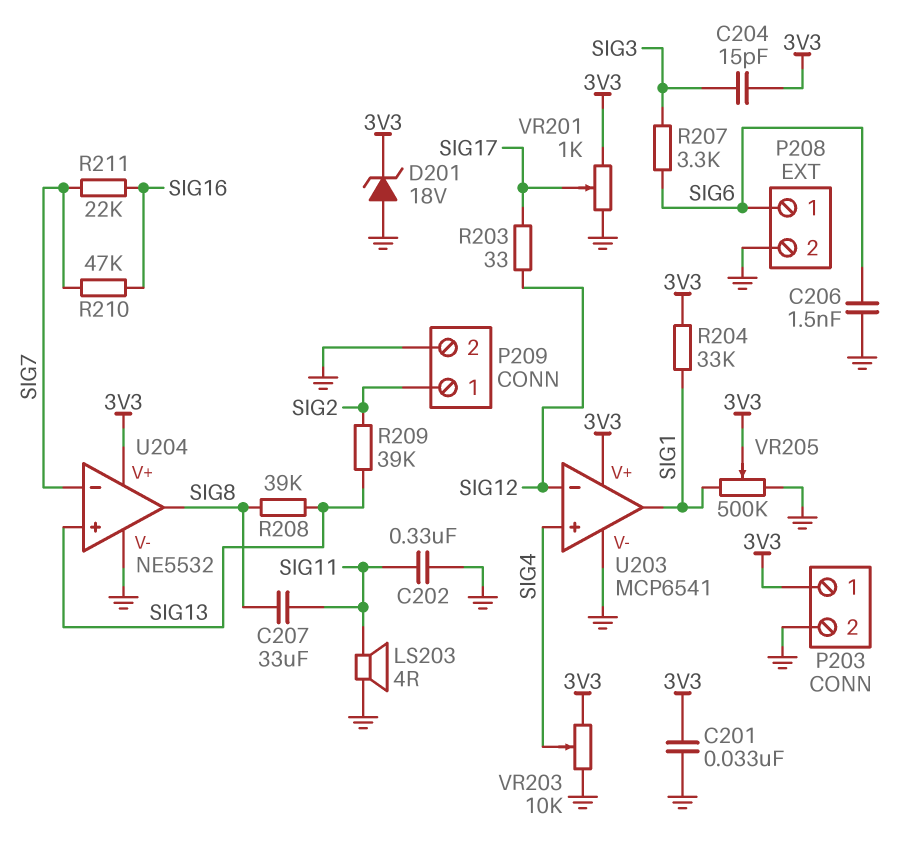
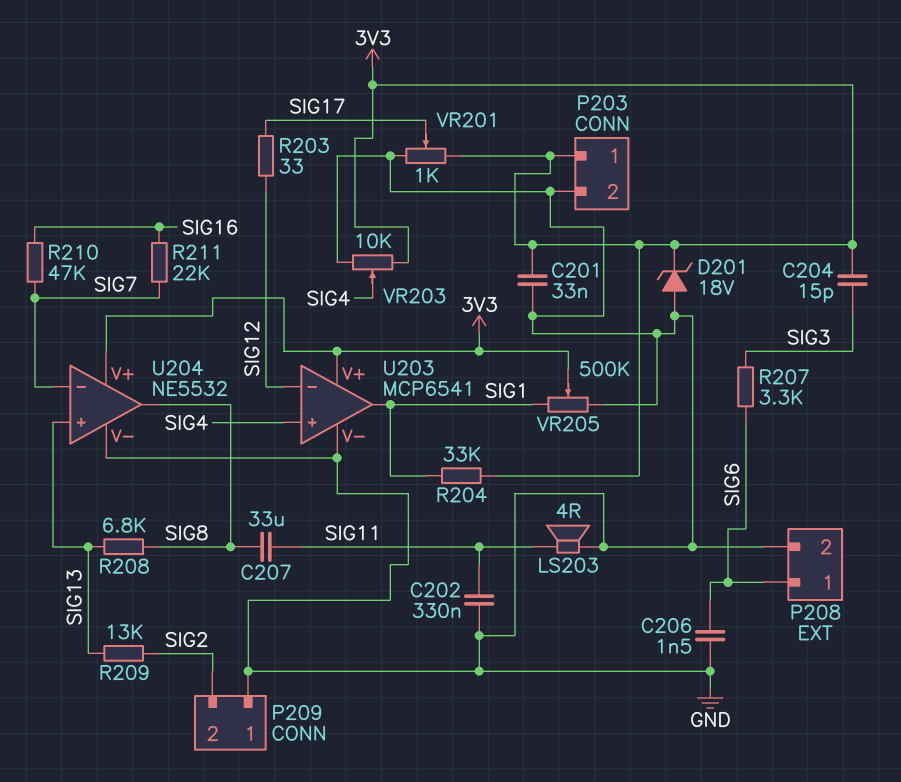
P209 pin 1: SIG2 -> GND
P209 pin 2: GND -> SIG2
R208: 39k (SIG8, SIG13) -> 6.8k (SIG8, SIG13)
R209: 39k (SIG2, SIG13) -> 13k (SIG2, SIG13)

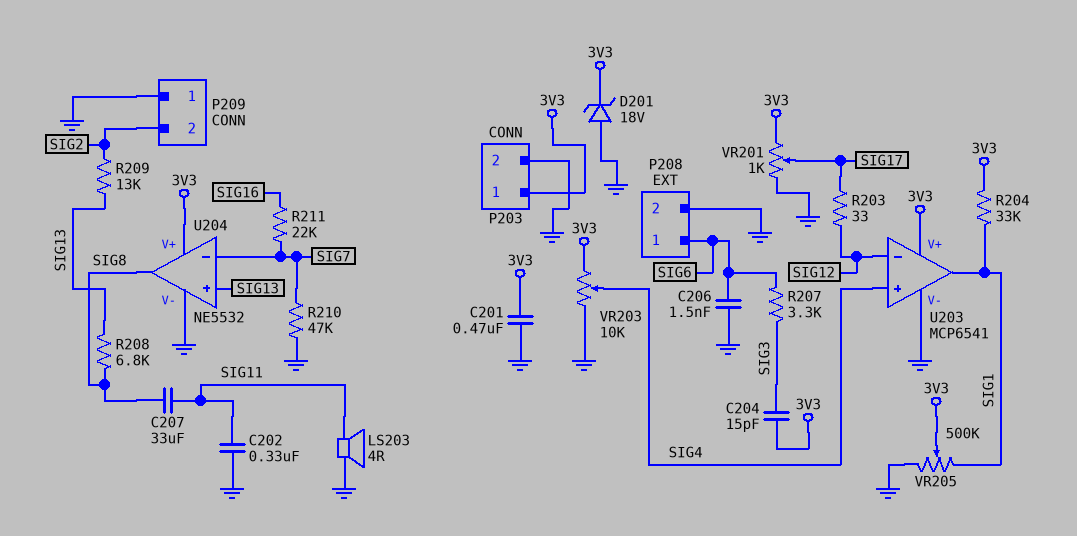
C201: 33nF (3V3, GND) -> 470nF (3V3, GND)
R210: 47k (SIG7, SIG16) -> 47k (GND, SIG7)

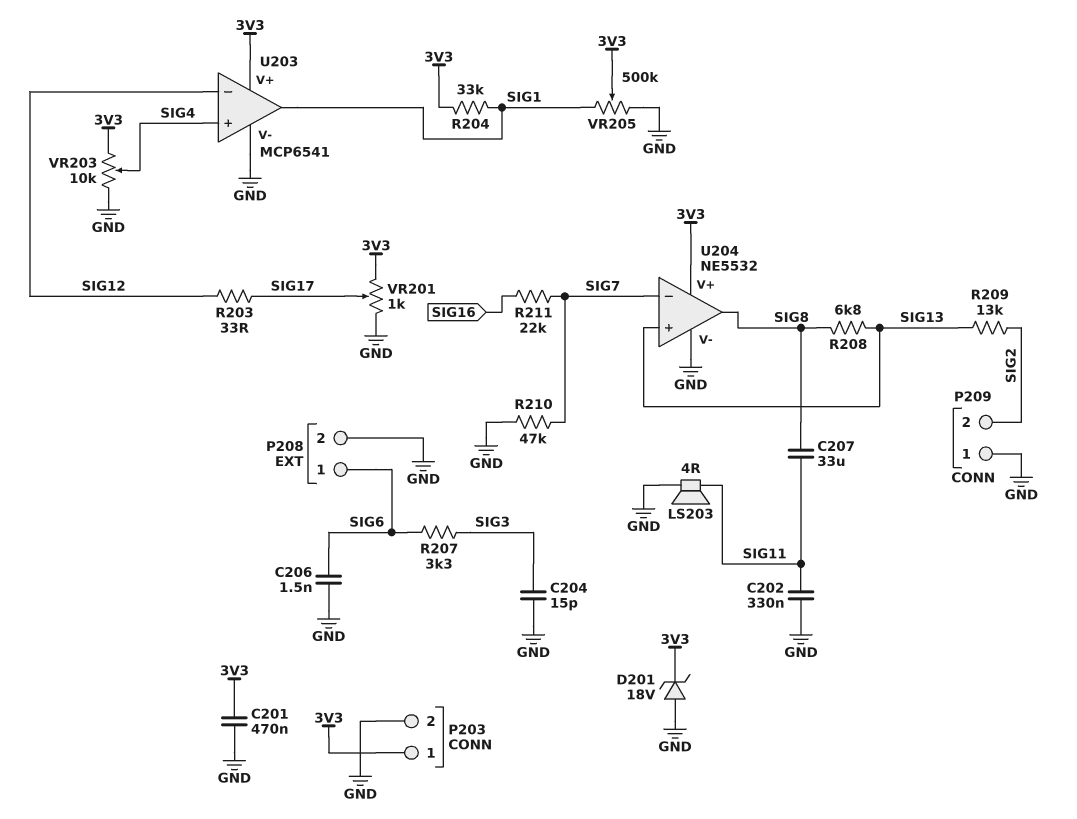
C204: 15pF (3V3, SIG3) -> 15pF (GND, SIG3)

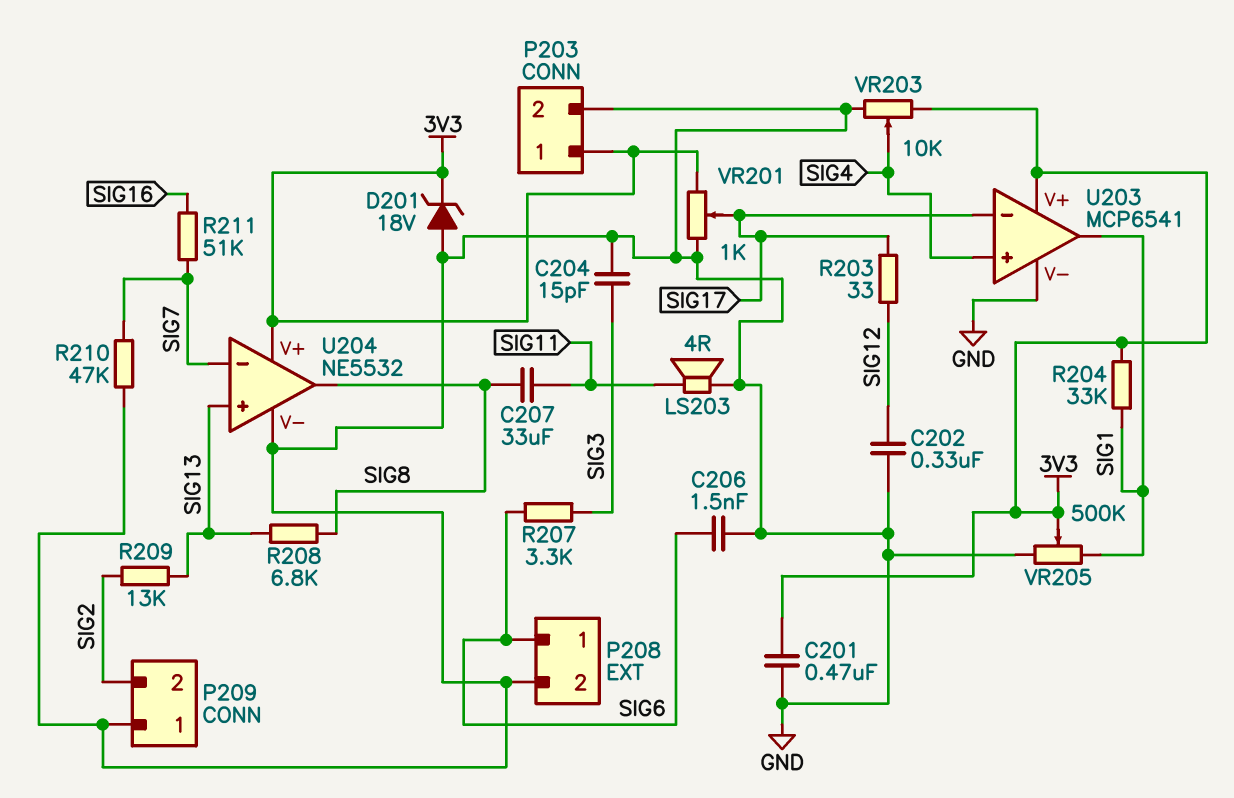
C202: 330nF (GND, SIG11) -> 330nF (GND, SIG12)
R211: 22k (SIG7, SIG16) -> 51k (SIG7, SIG16)
U203 pin in-: SIG12 -> SIG17

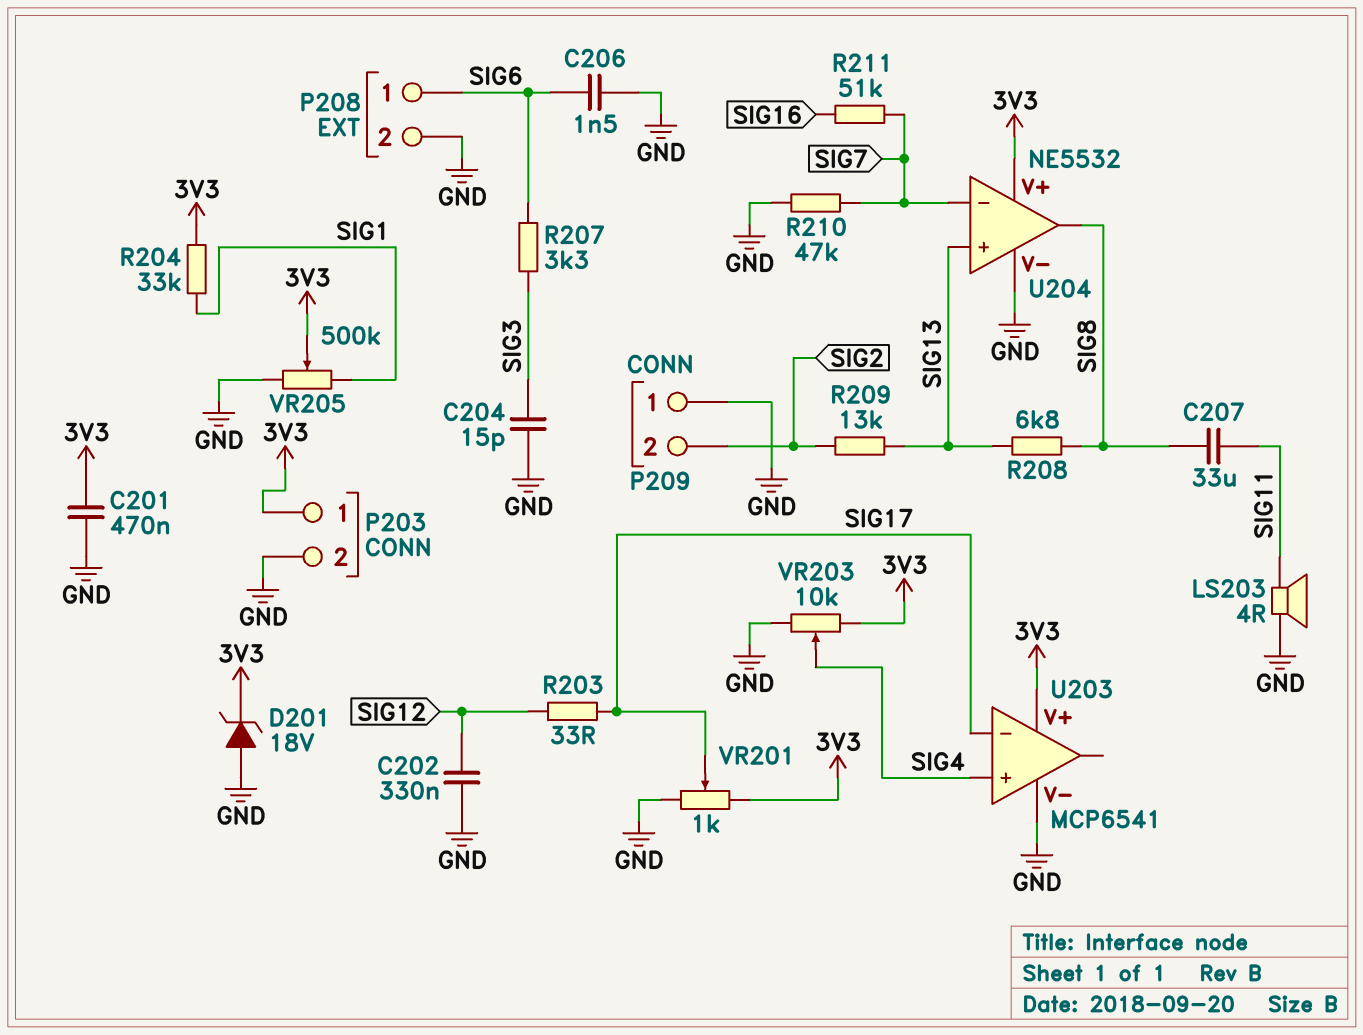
U203 pin out: SIG1 -> none

